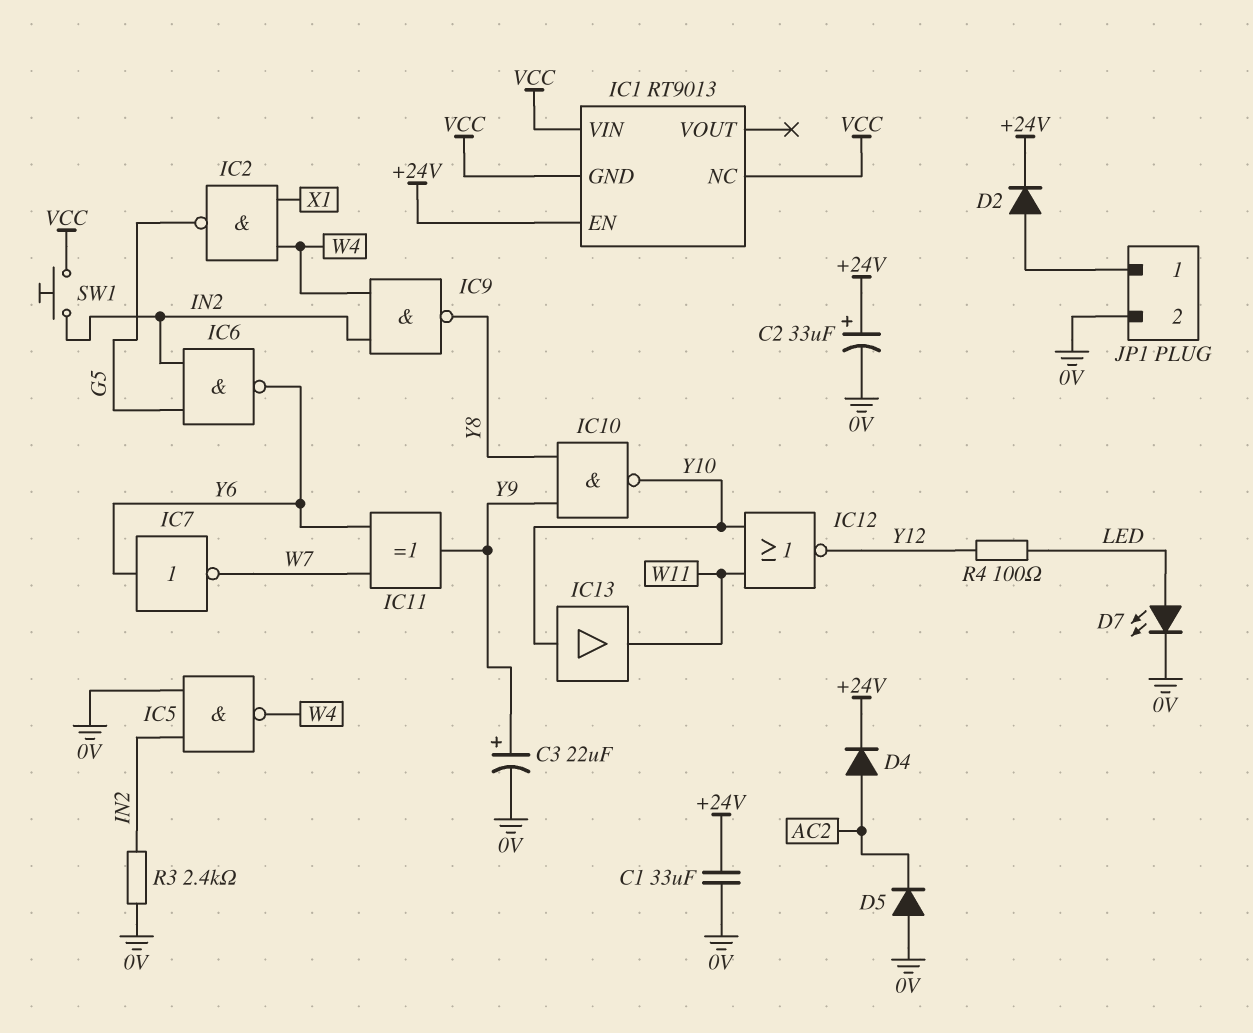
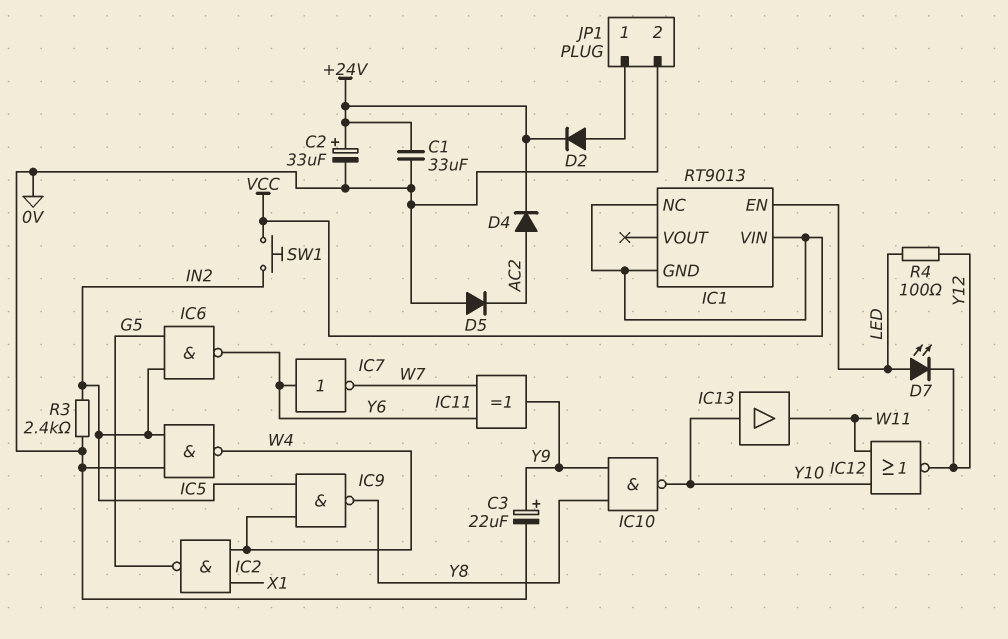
D7: LED (A LED, K 0V) -> LED (A LED, K Y12)
IC1 pin EN: +24V -> LED

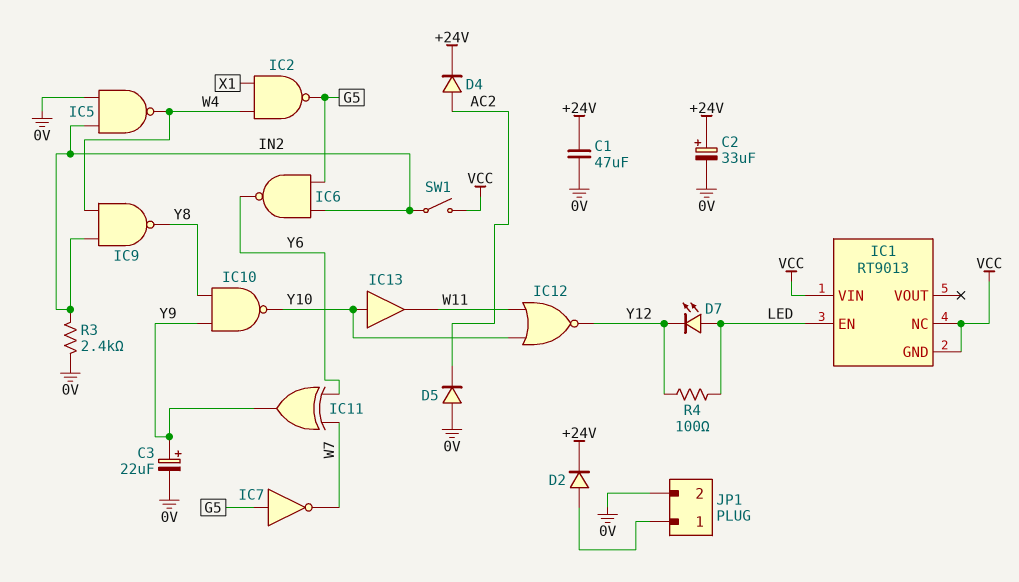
C1: 33uF (+24V, 0V) -> 47uF (+24V, 0V)
IC7: NOT (in Y6, out W7) -> NOT (in G5, out W7)
SW1: button (IN2, VCC) -> switch (IN2, VCC)

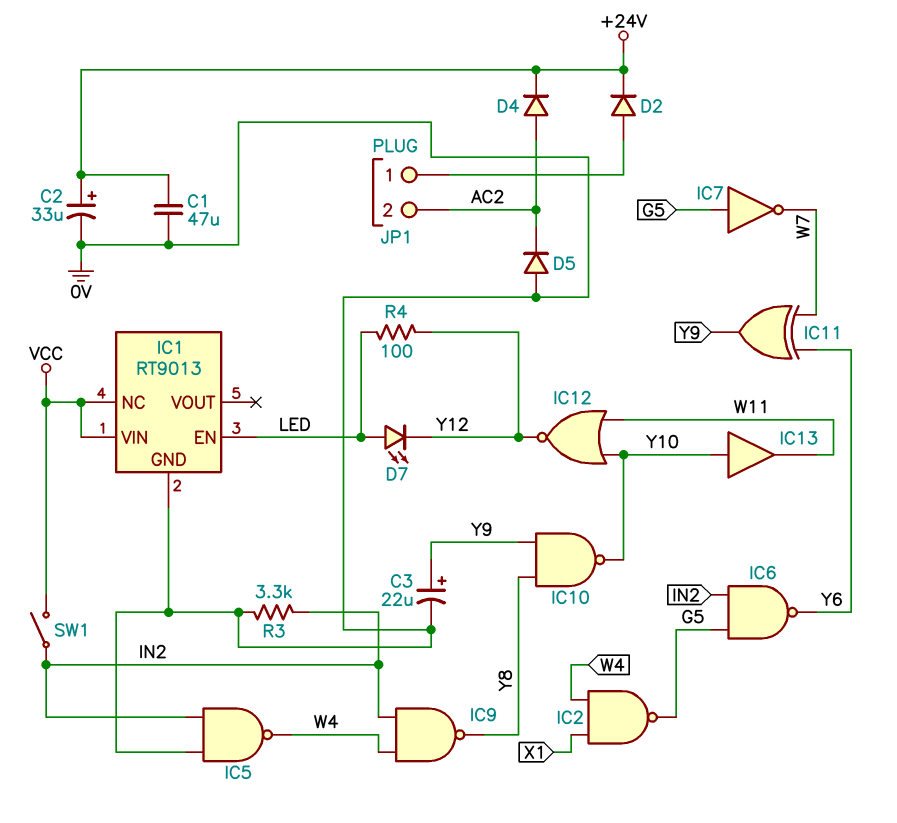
IC1 pin GND: VCC -> 0V
JP1 pin 2: 0V -> AC2
R3: 2.4k (0V, IN2) -> 3.3k (0V, IN2)

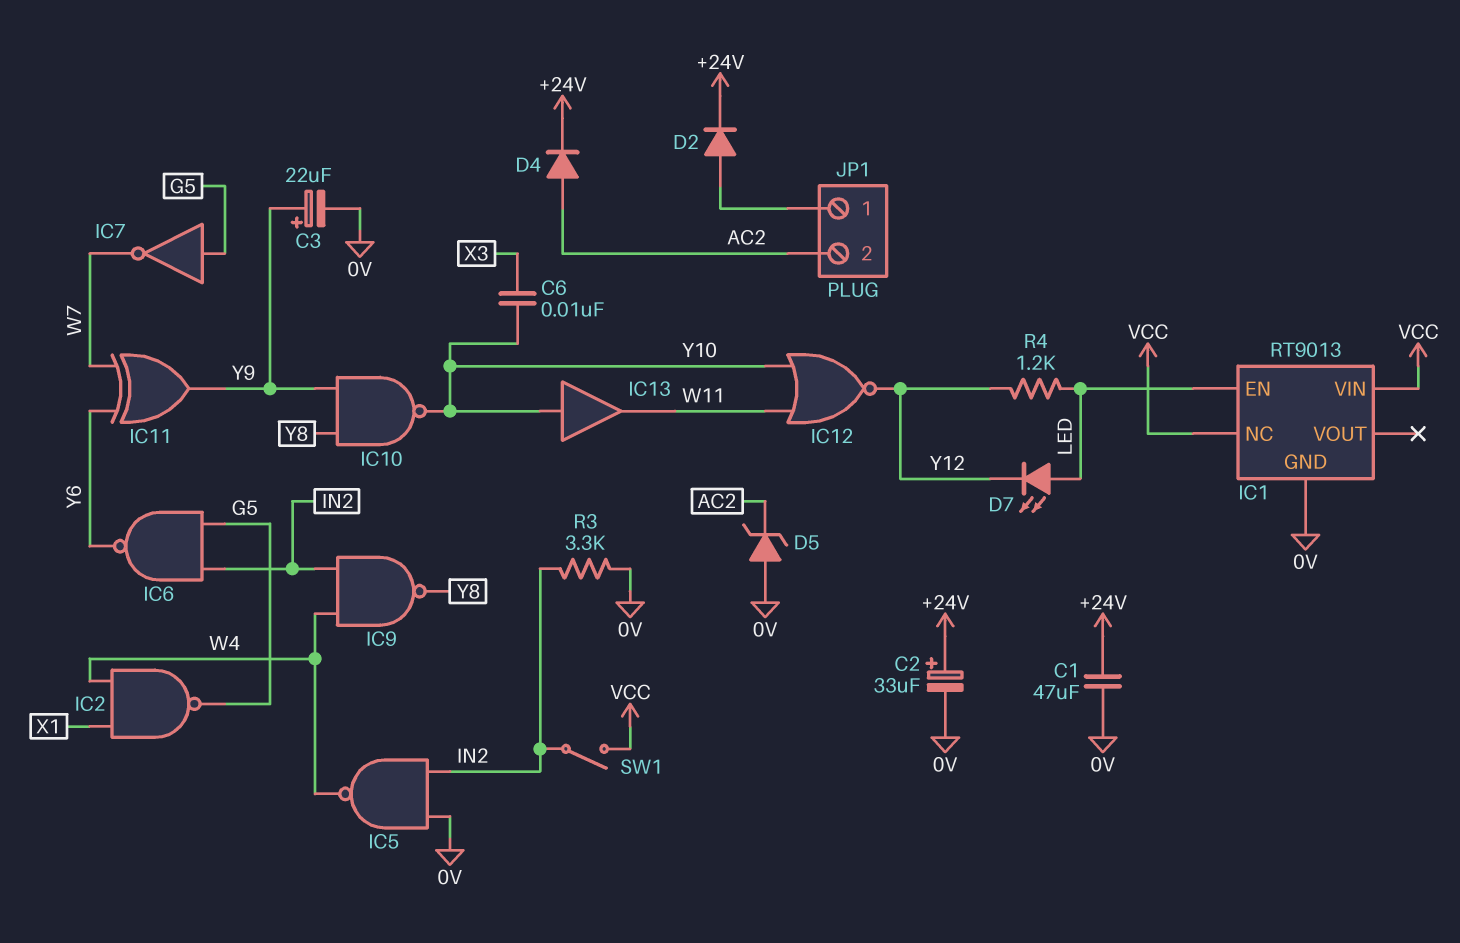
C6: none -> 10nF (X3, Y10)
D5: diode (A 0V, K AC2) -> zener (A 0V, K AC2)
R4: 100 (LED, Y12) -> 1.2k (LED, Y12)

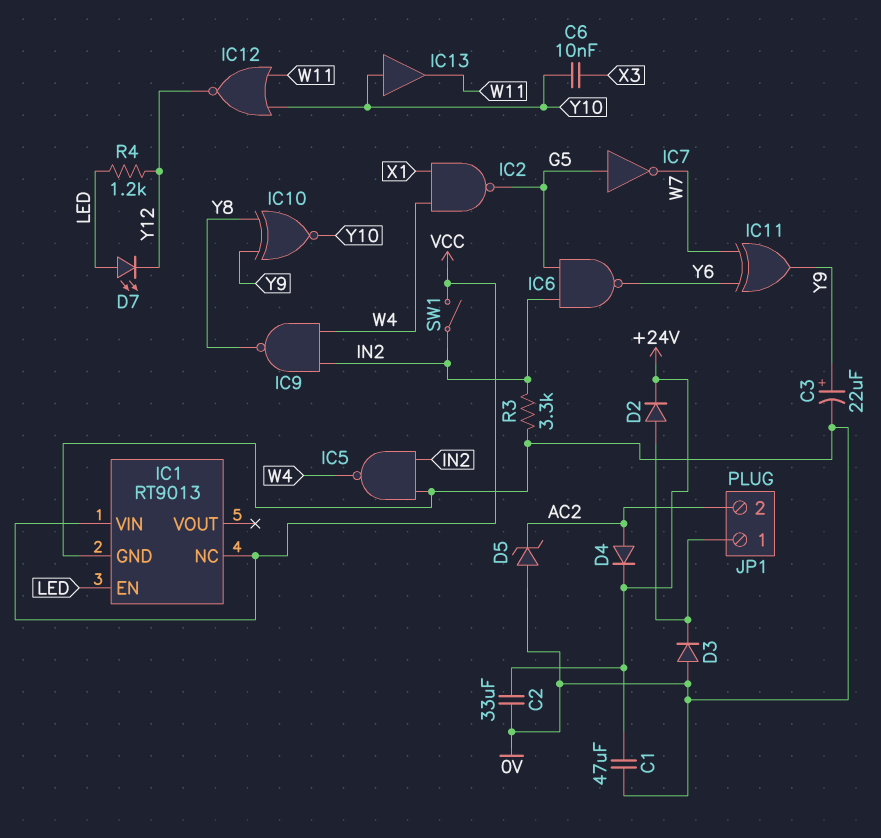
C2: 33uF (plus +24V, minus 0V) -> 33uF (+24V, 0V)
D3: none -> diode (A 0V, K JP1/1)
IC10: NAND (in Y8, in Y9, out Y10) -> XNOR (in Y8, in Y9, out Y10)

